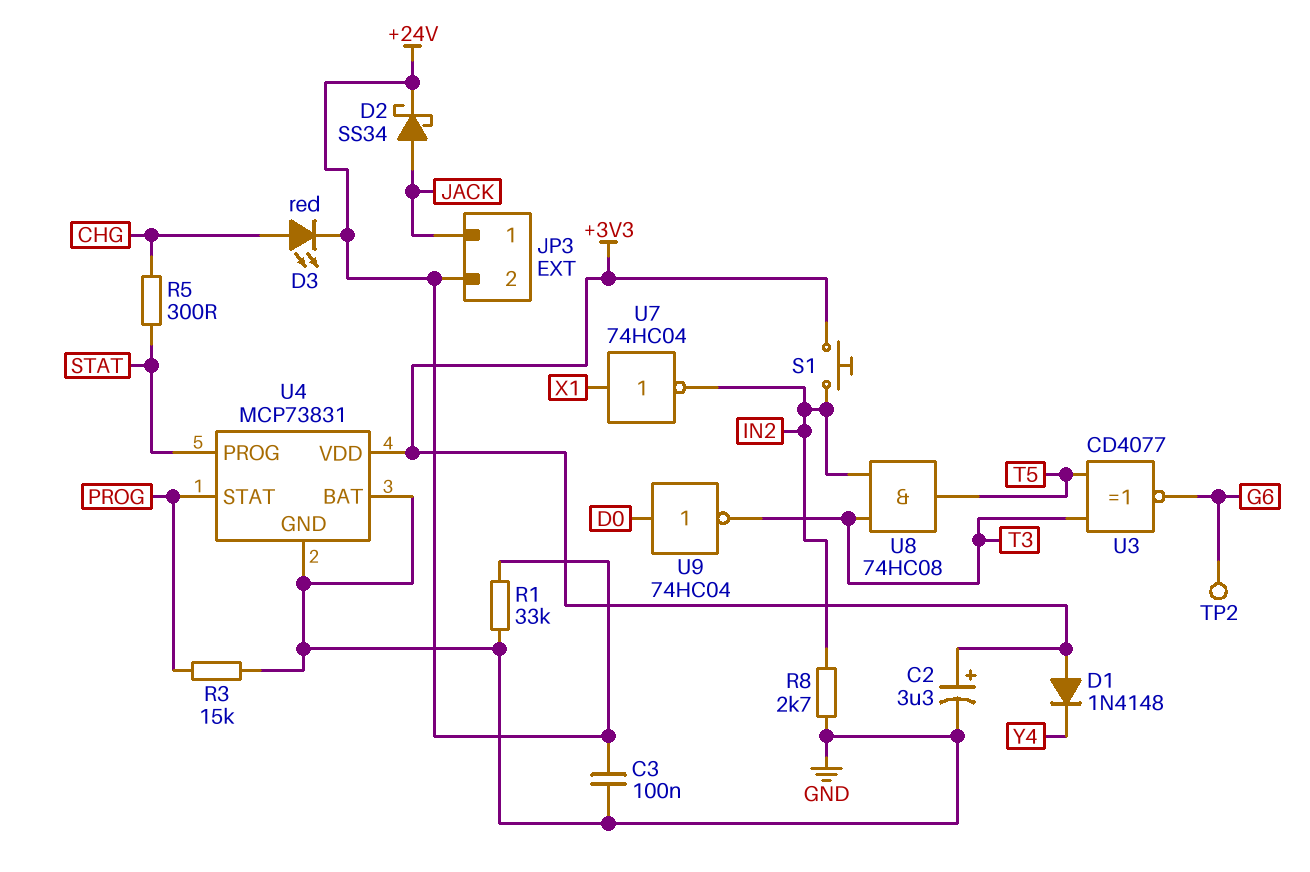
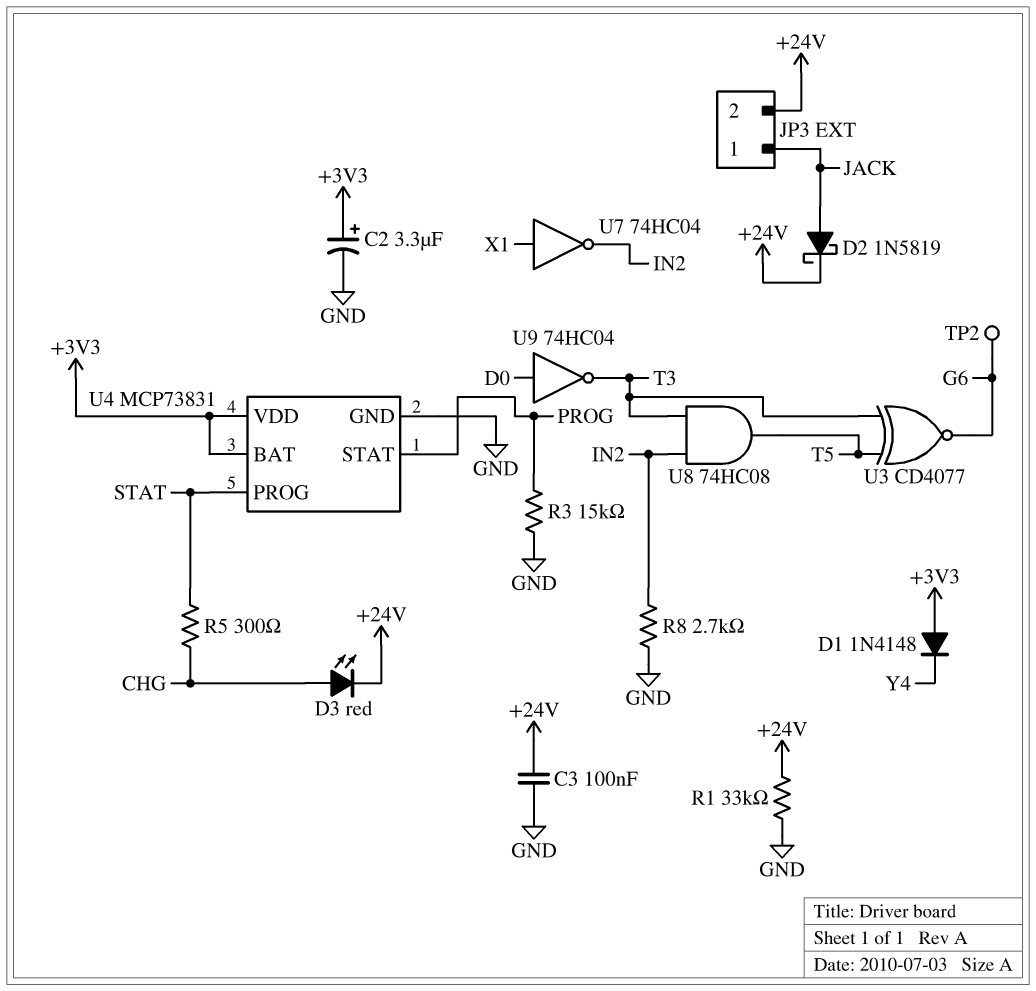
D2: schottky SS34 (A JACK, K +24V) -> schottky 1N5819 (A JACK, K +24V)
S1: button (+3V3, IN2) -> none
U4 pin BAT: GND -> +3V3

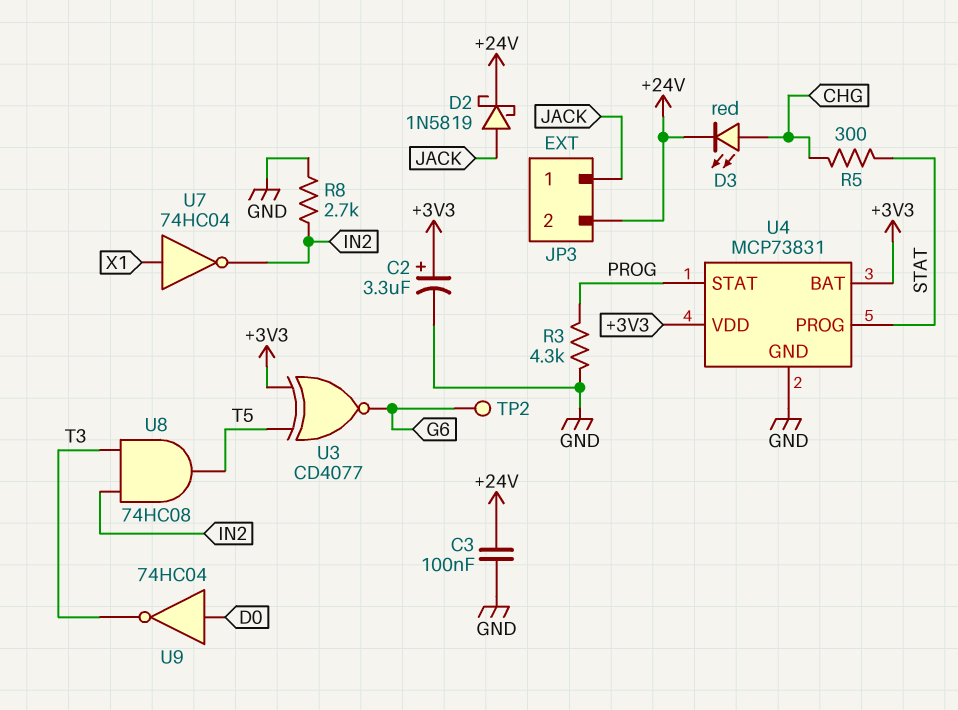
D1: diode 1N4148 (A +3V3, K Y4) -> none
R1: 33k (+24V, GND) -> none
R3: 15k (GND, PROG) -> 4.3k (GND, PROG)
U3: XNOR CD4077 (in T3, in T5, out G6) -> XNOR CD4077 (in +3V3, in T5, out G6)

